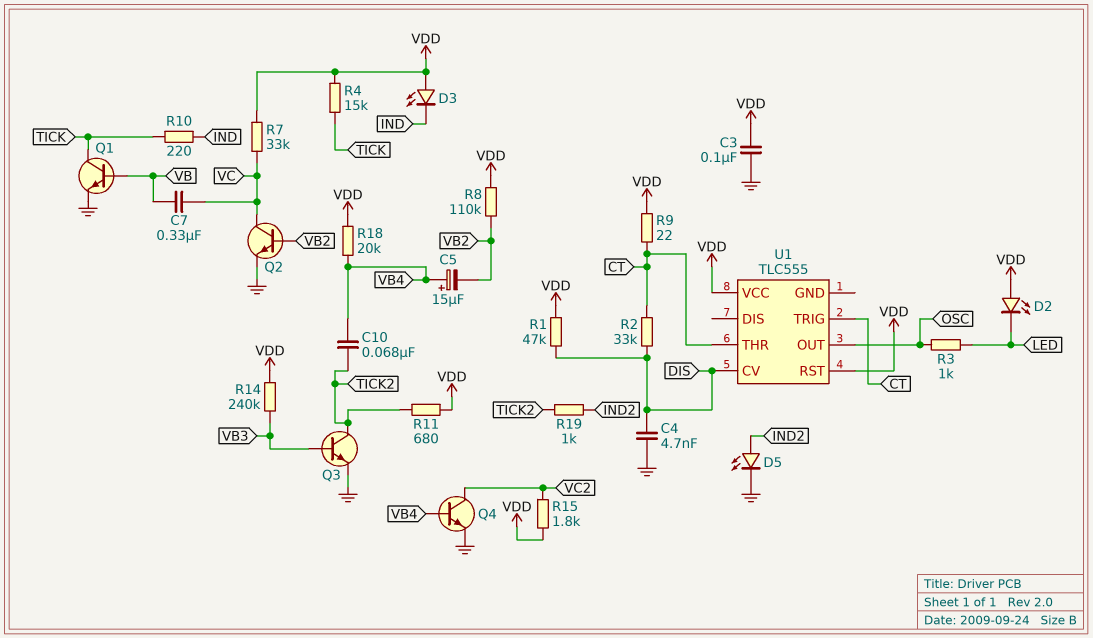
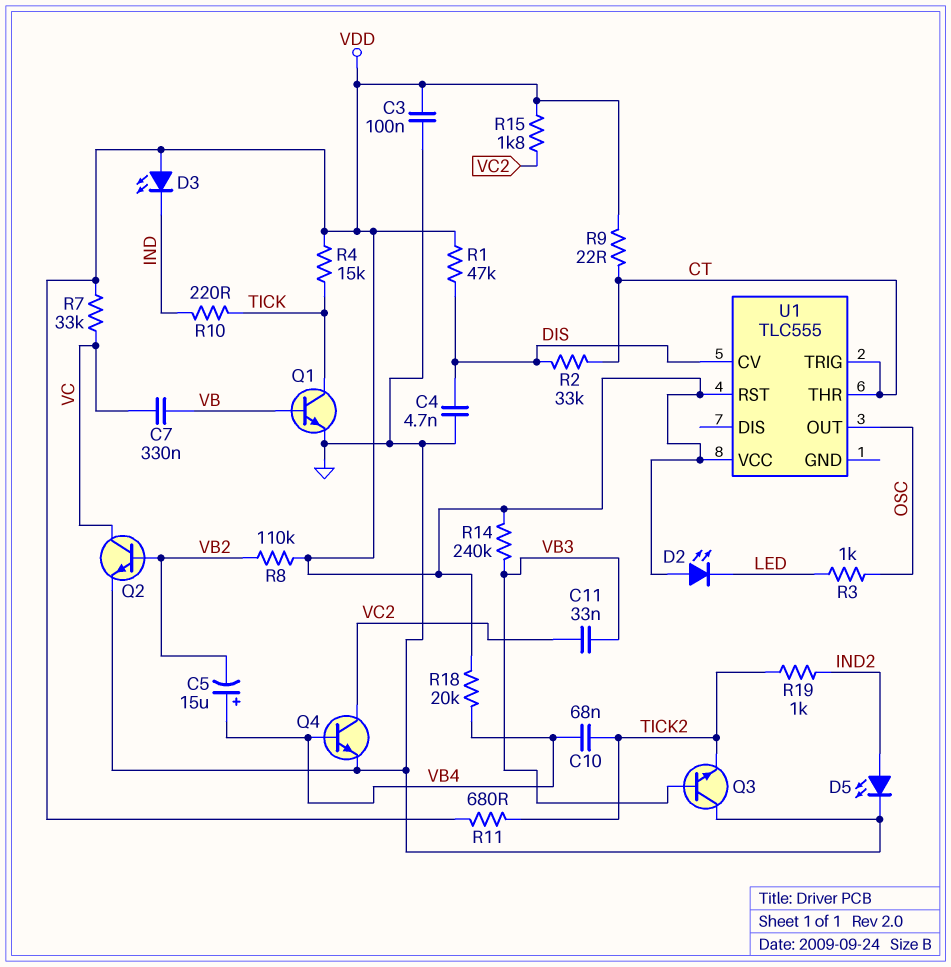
C11: none -> 33nF (VB3, VC2)
Q3: NPN (B VB3, C TICK2, E GND) -> NPN (B VB3, C GND, E TICK2)

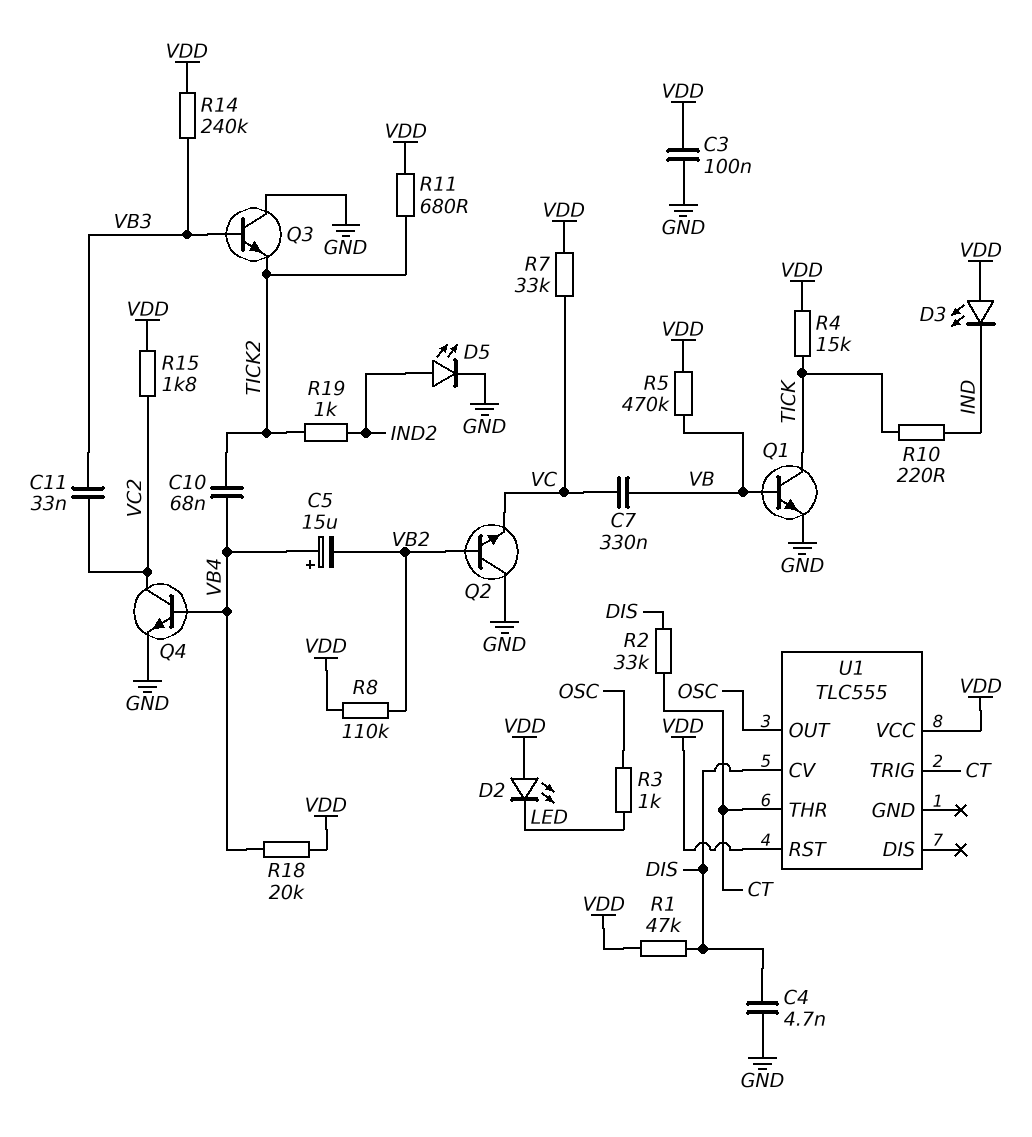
Q2: NPN (B VB2, C VC, E GND) -> NPN (B VB2, C GND, E VC)
R5: none -> 470k (VB, VDD)
R9: 22 (CT, VDD) -> none

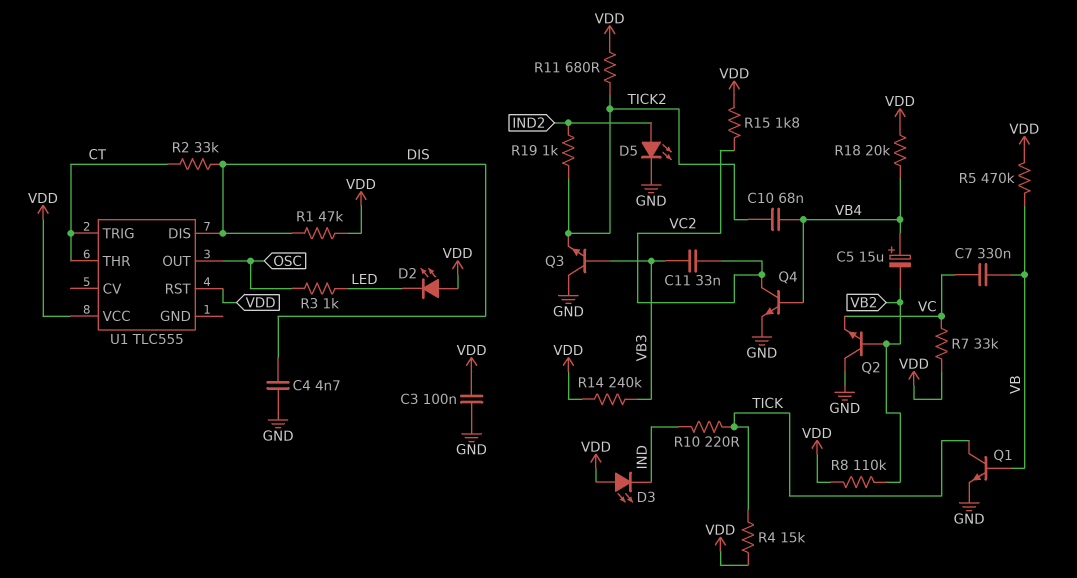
U1 pin CV: DIS -> none
U1 pin DIS: none -> DIS

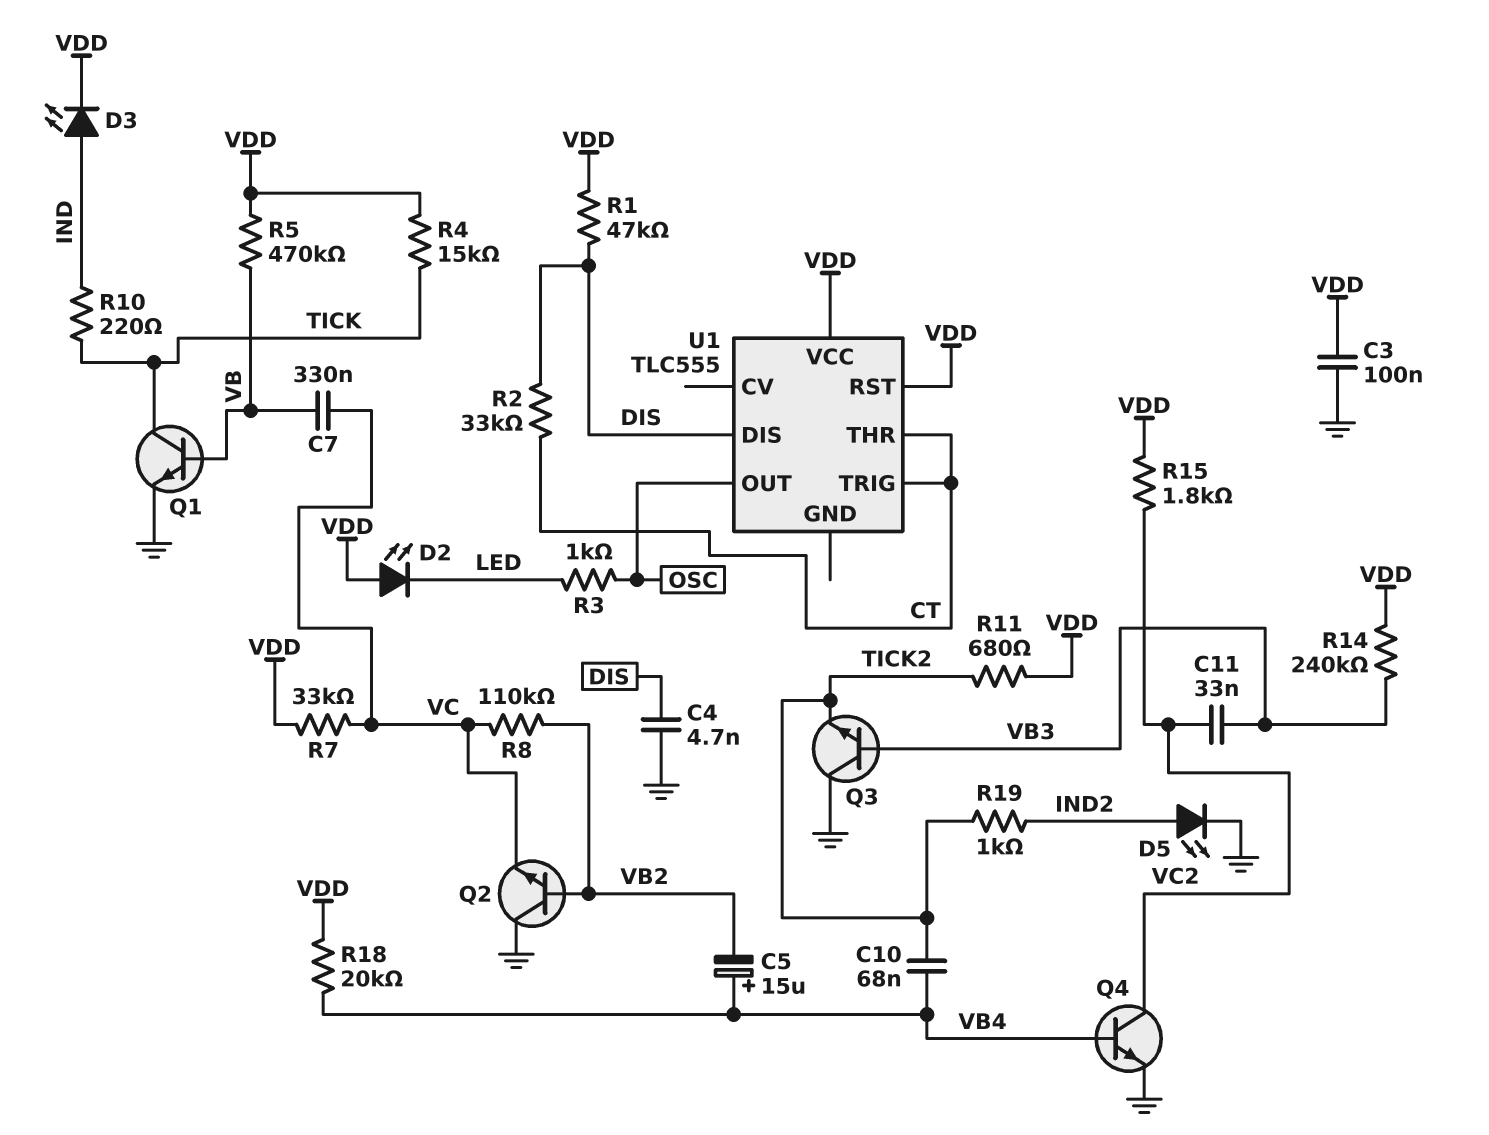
D3: LED (A VDD, K IND) -> LED (A IND, K VDD)
R8: 110k (VB2, VDD) -> 110k (VB2, VC)

